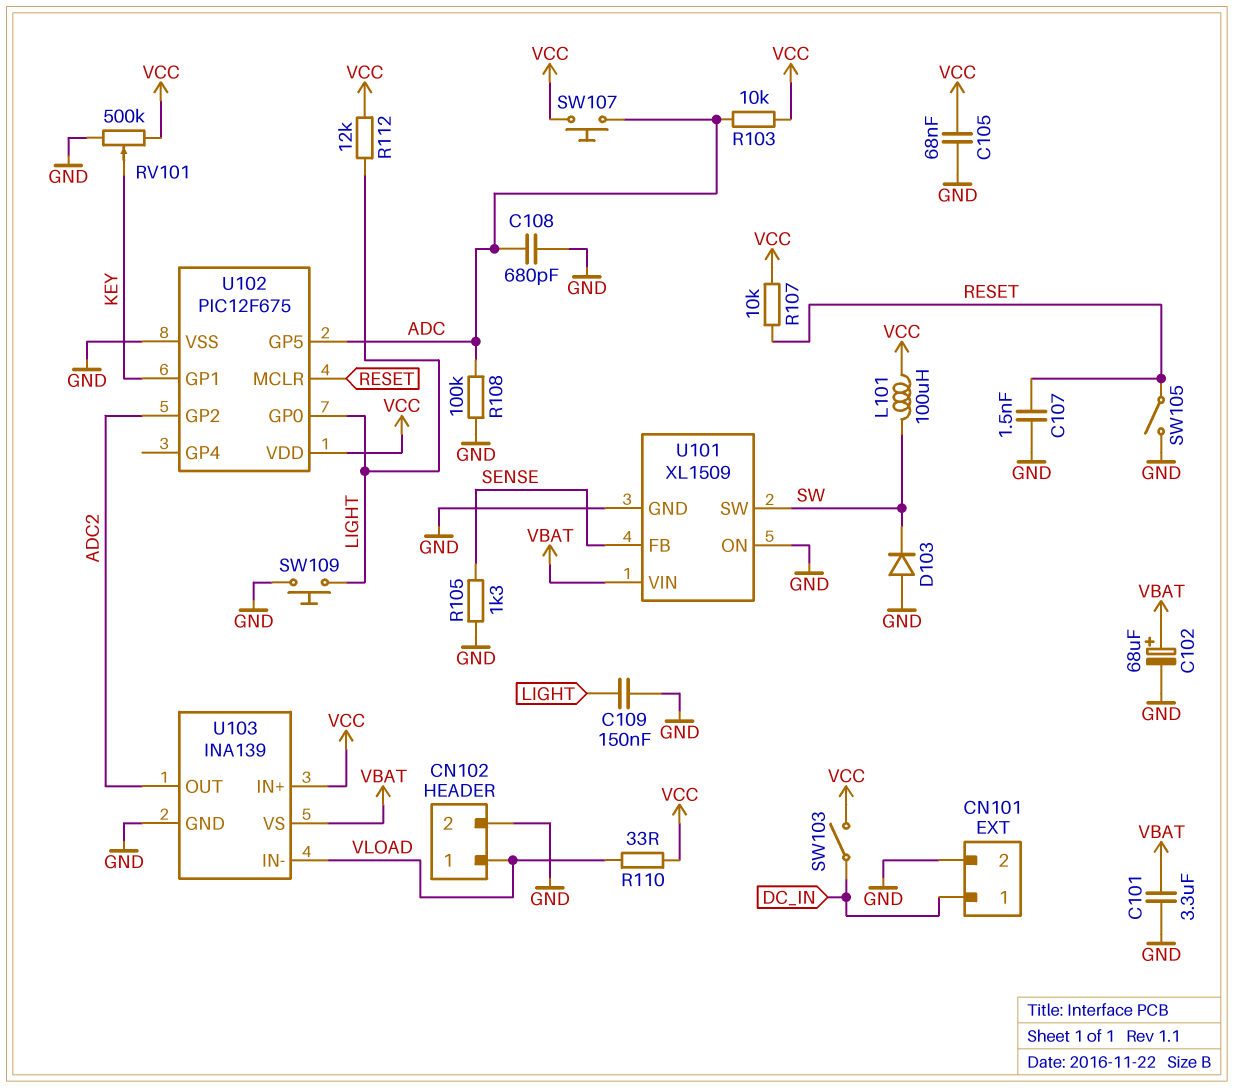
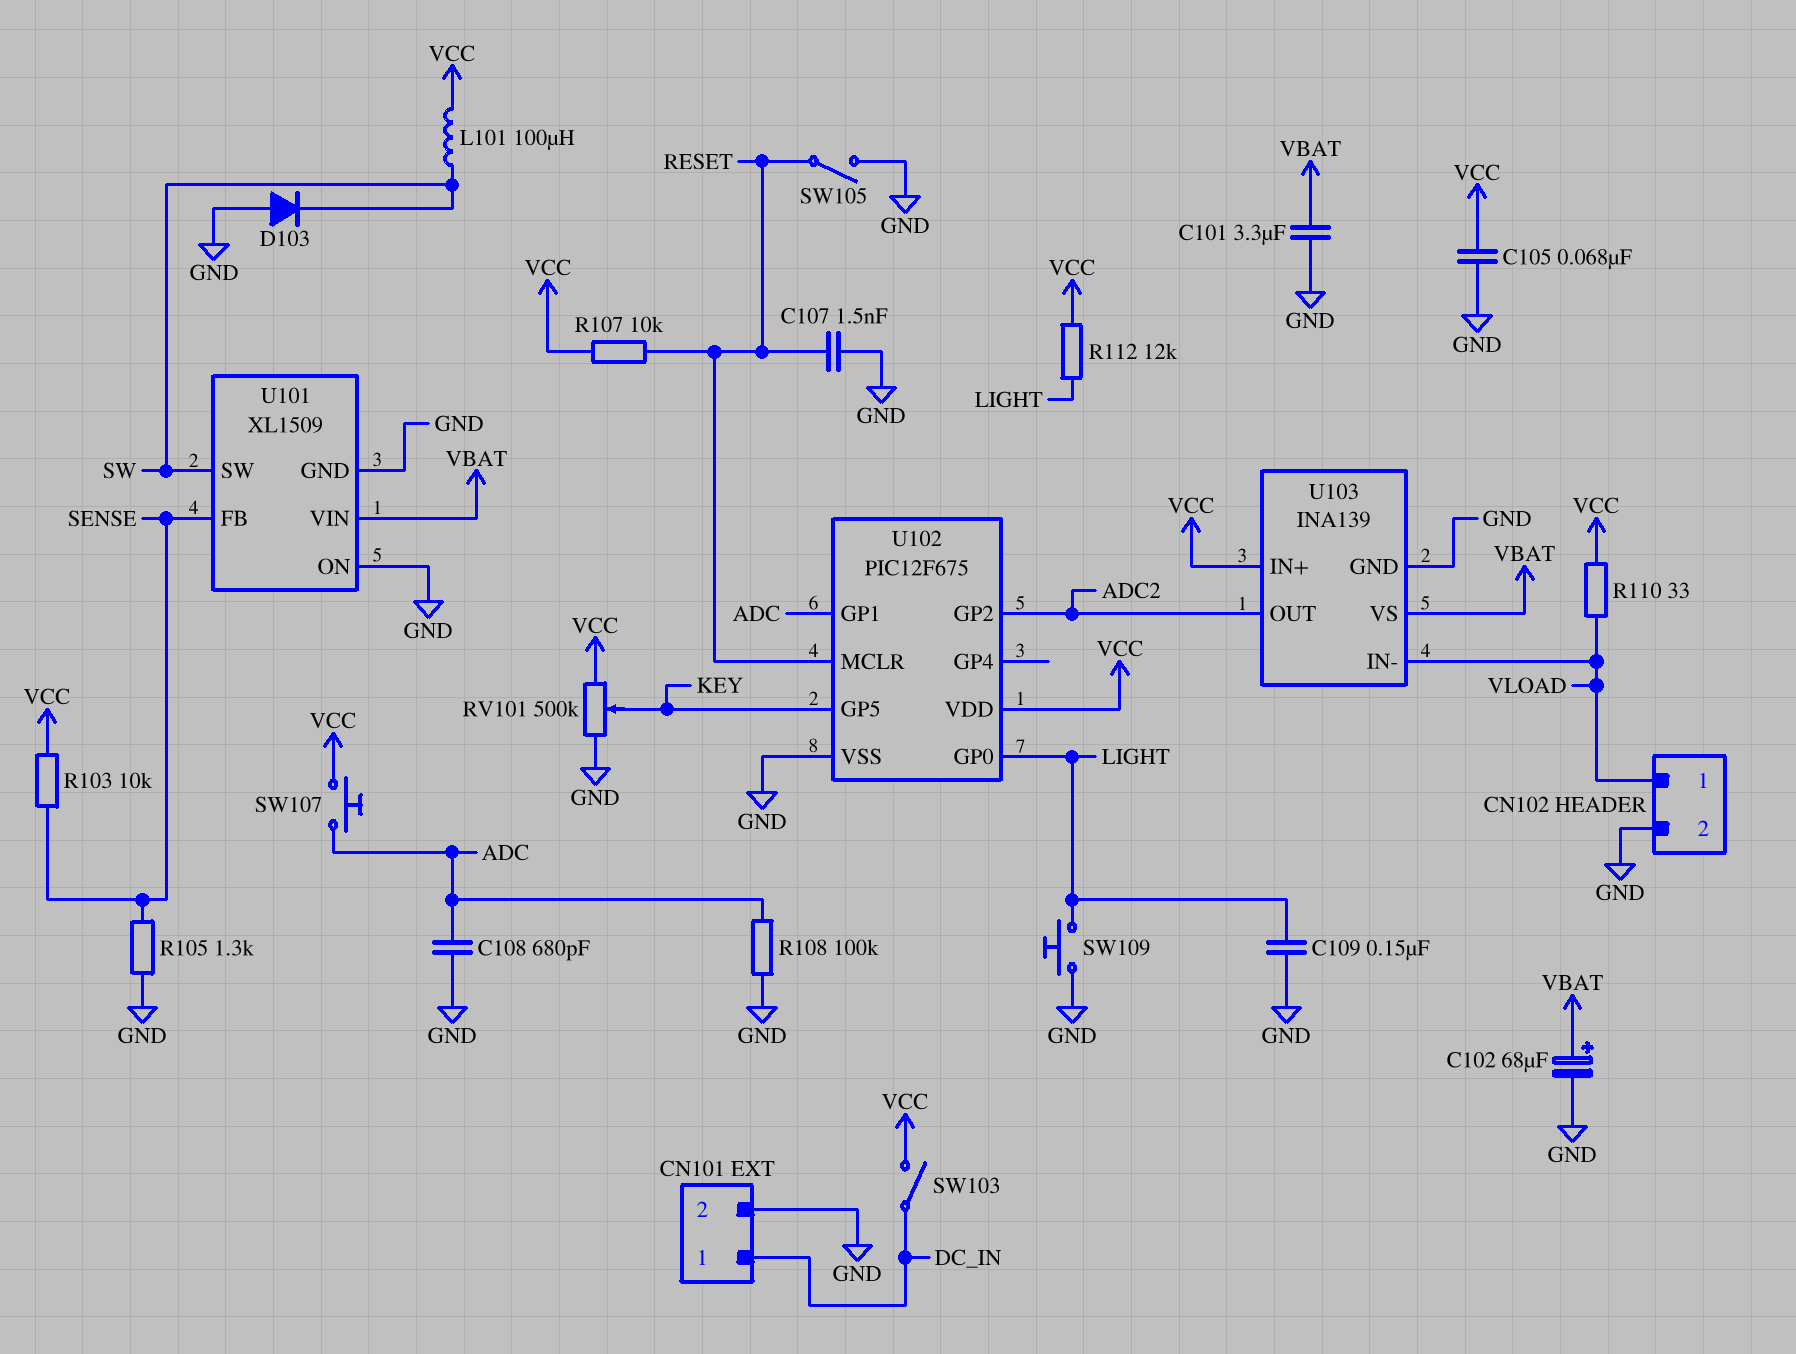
R103: 10k (ADC, VCC) -> 10k (SENSE, VCC)
U102 pin GP1: KEY -> ADC
U102 pin GP5: ADC -> KEY

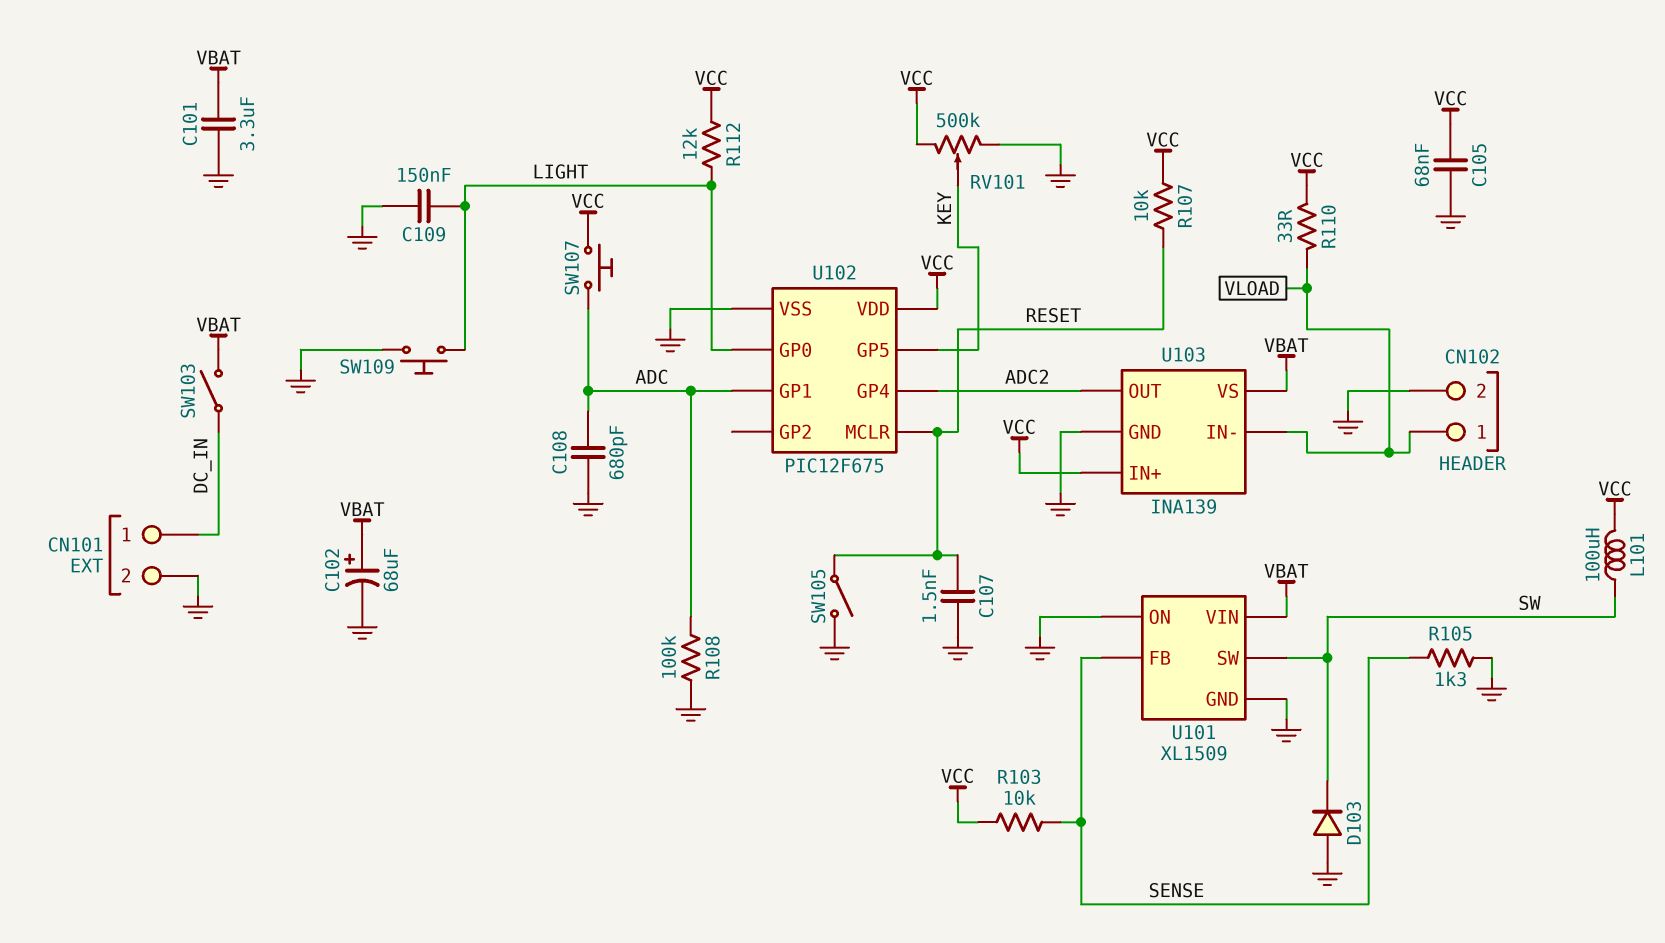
SW103: switch (DC_IN, VCC) -> switch (DC_IN, VBAT)
U102 pin GP2: ADC2 -> none
U102 pin GP4: none -> ADC2

